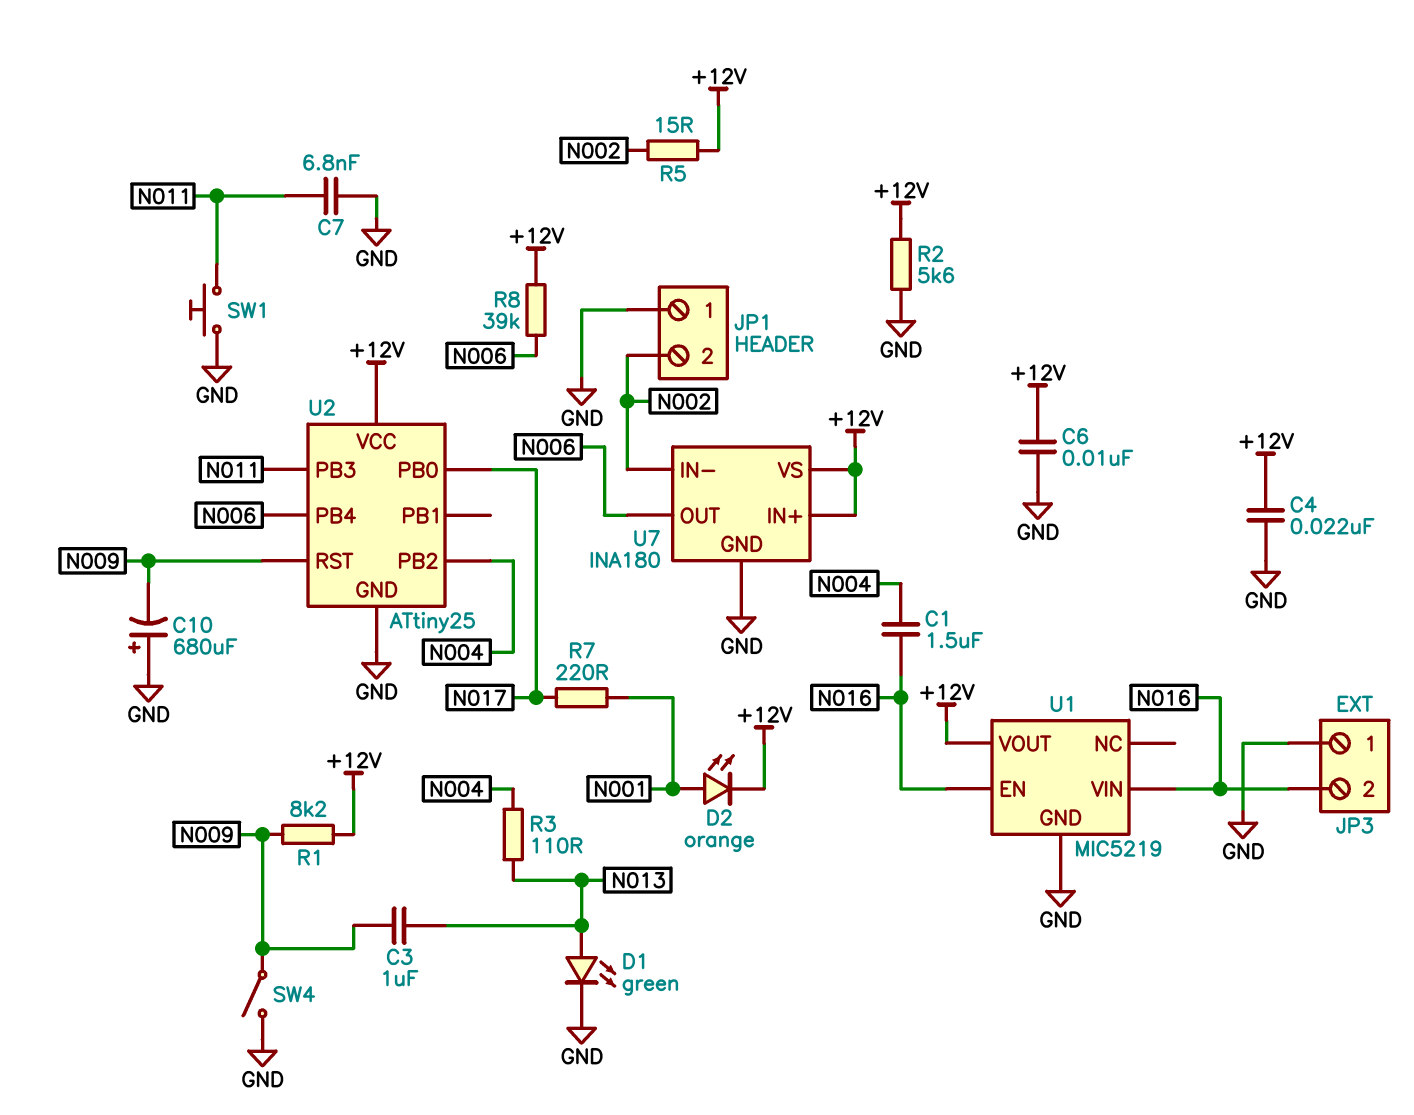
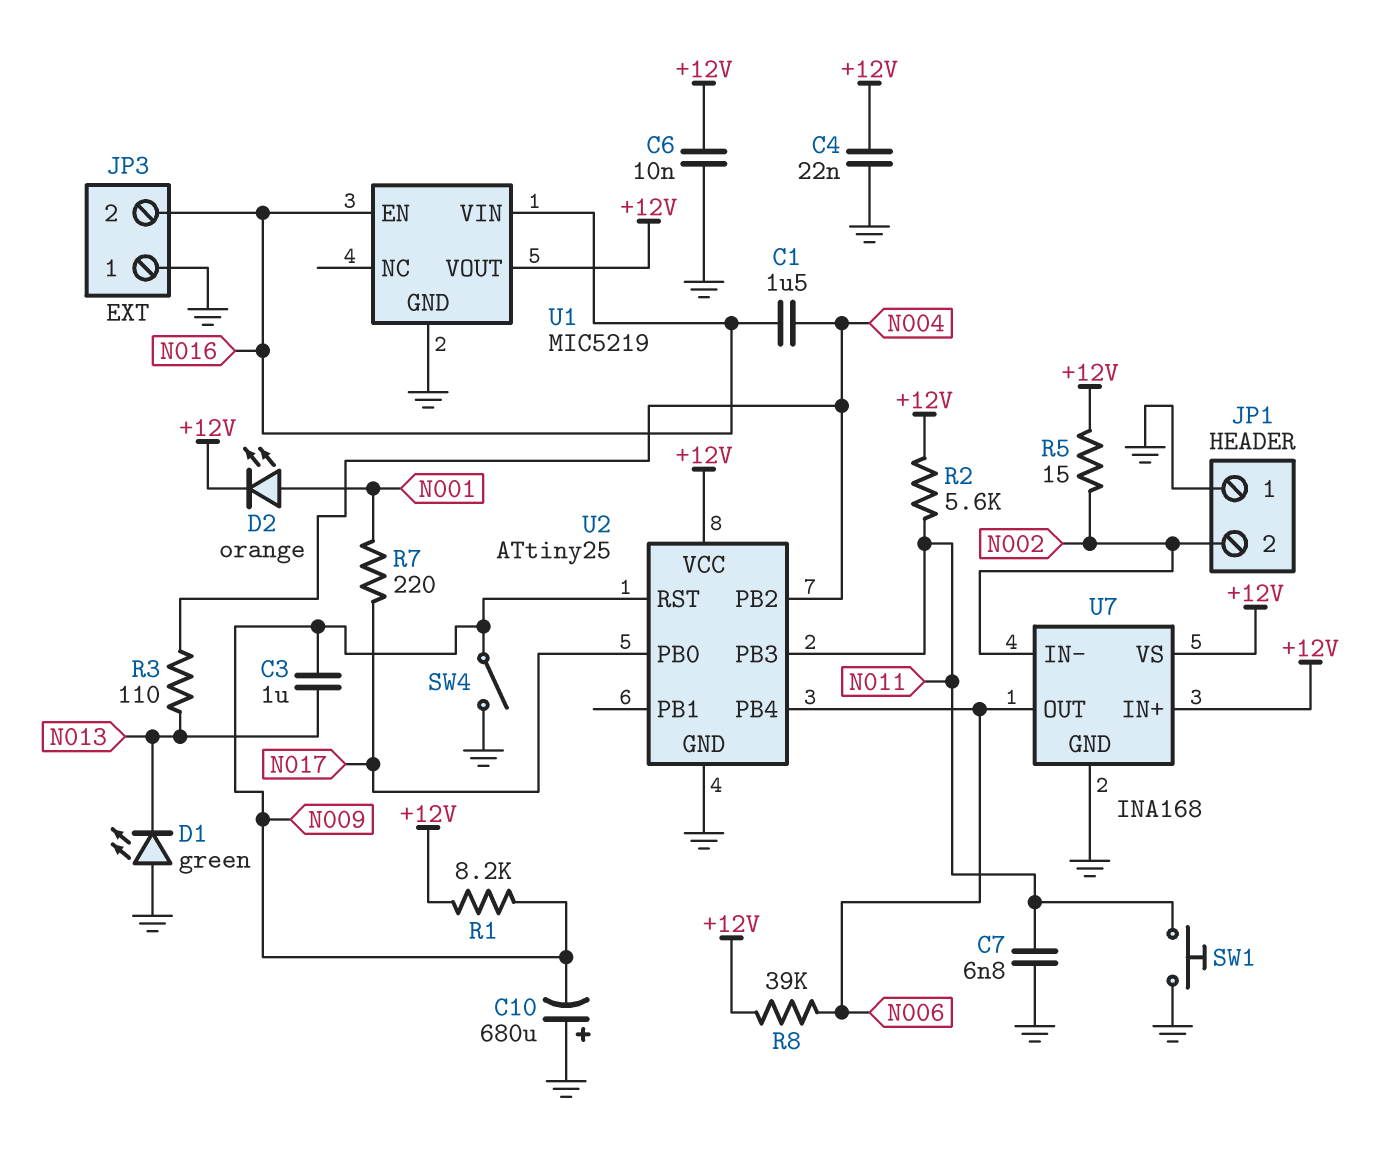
D1: LED green (A N013, K GND) -> LED green (A GND, K N013)
R2: 5.6k (+12V, GND) -> 5.6k (+12V, N011)
U7: INA180 -> INA168

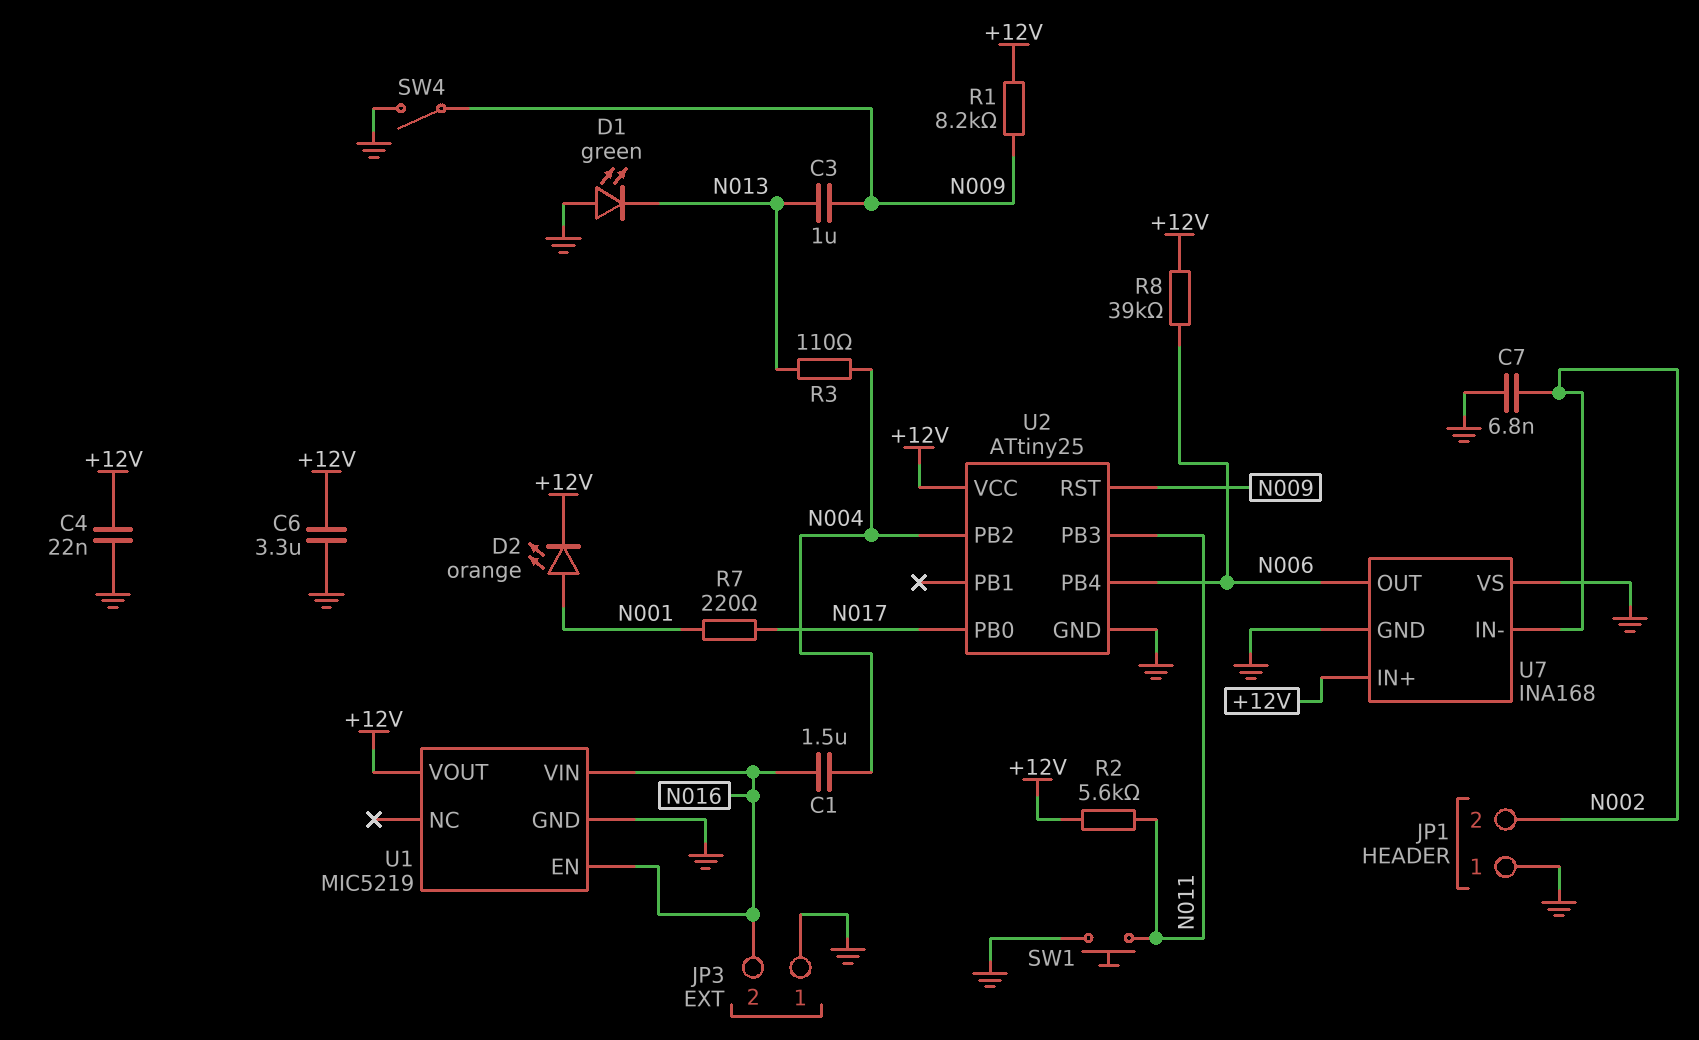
C6: 10nF (+12V, GND) -> 3.3uF (+12V, GND)
C7: 6.8nF (GND, N011) -> 6.8nF (GND, N002)
C10: 680uF (plus GND, minus N009) -> none
R5: 15 (+12V, N002) -> none
U7 pin VS: +12V -> GND

